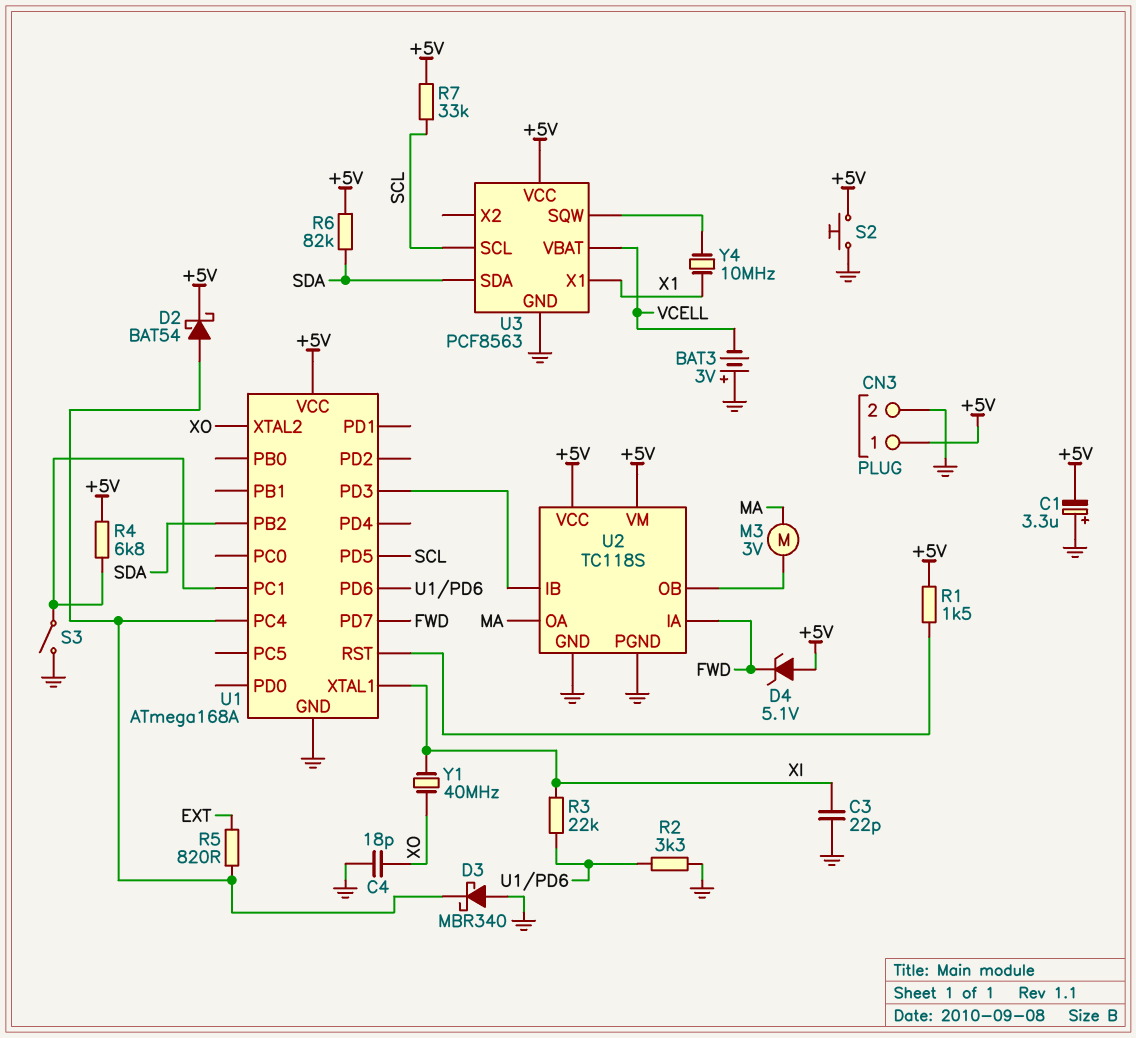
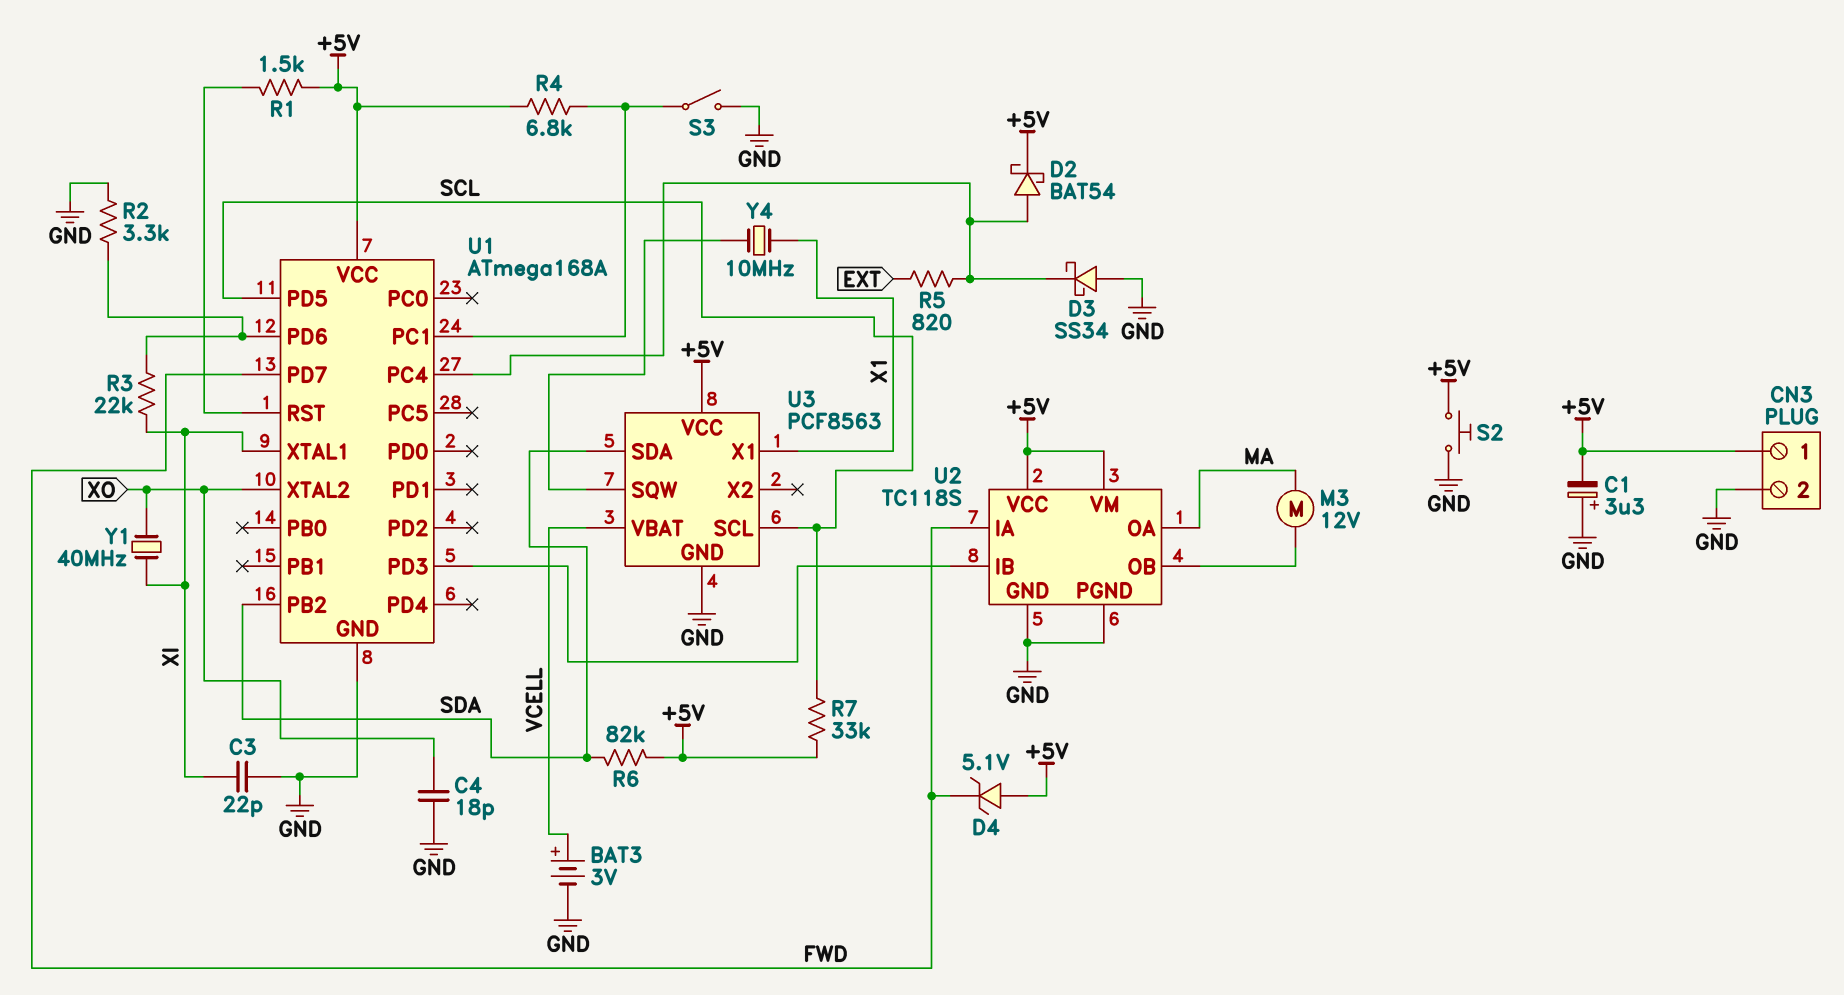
BAT3: 3V (plus GND, minus VCELL) -> 3V (plus VCELL, minus GND)
D3: schottky MBR340 (A GND, K U1/PC4) -> schottky SS34 (A GND, K U1/PC4)
M3: motor 3V (MA, U2/OB) -> motor 12V (MA, U2/OB)

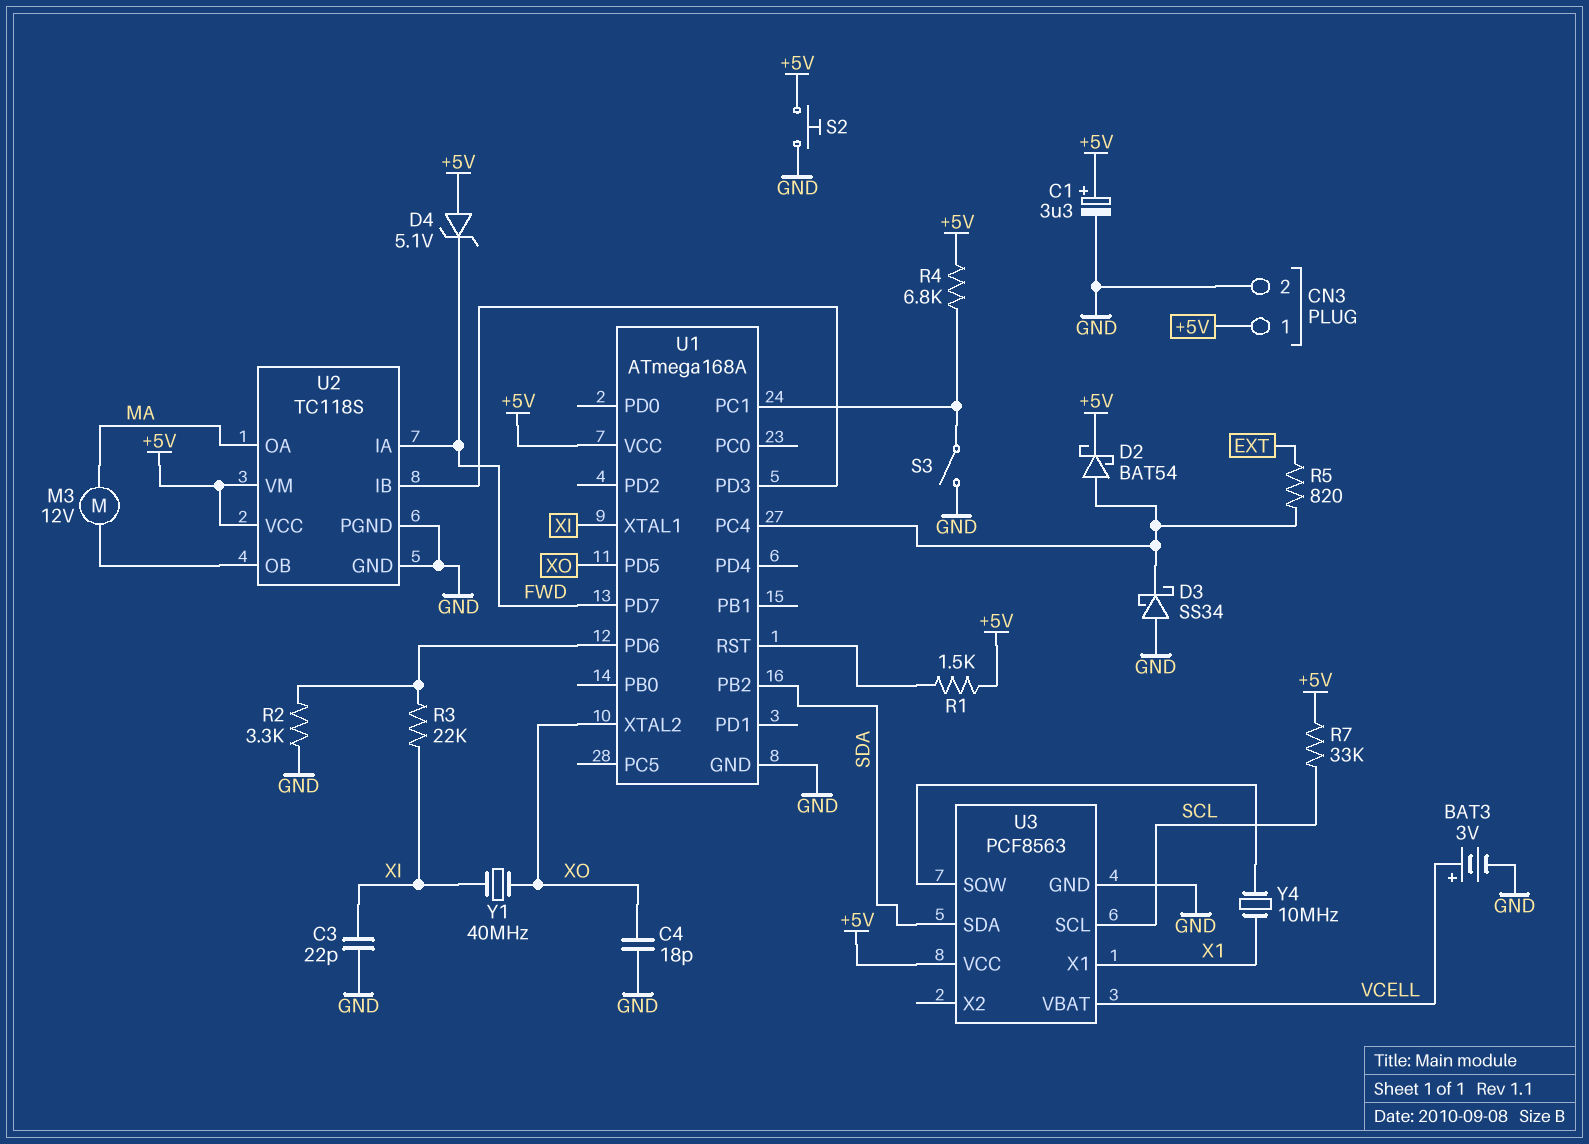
C1: 3.3uF (plus GND, minus +5V) -> 3.3uF (plus +5V, minus GND)
R6: 82k (+5V, SDA) -> none
U1 pin PD5: SCL -> XO

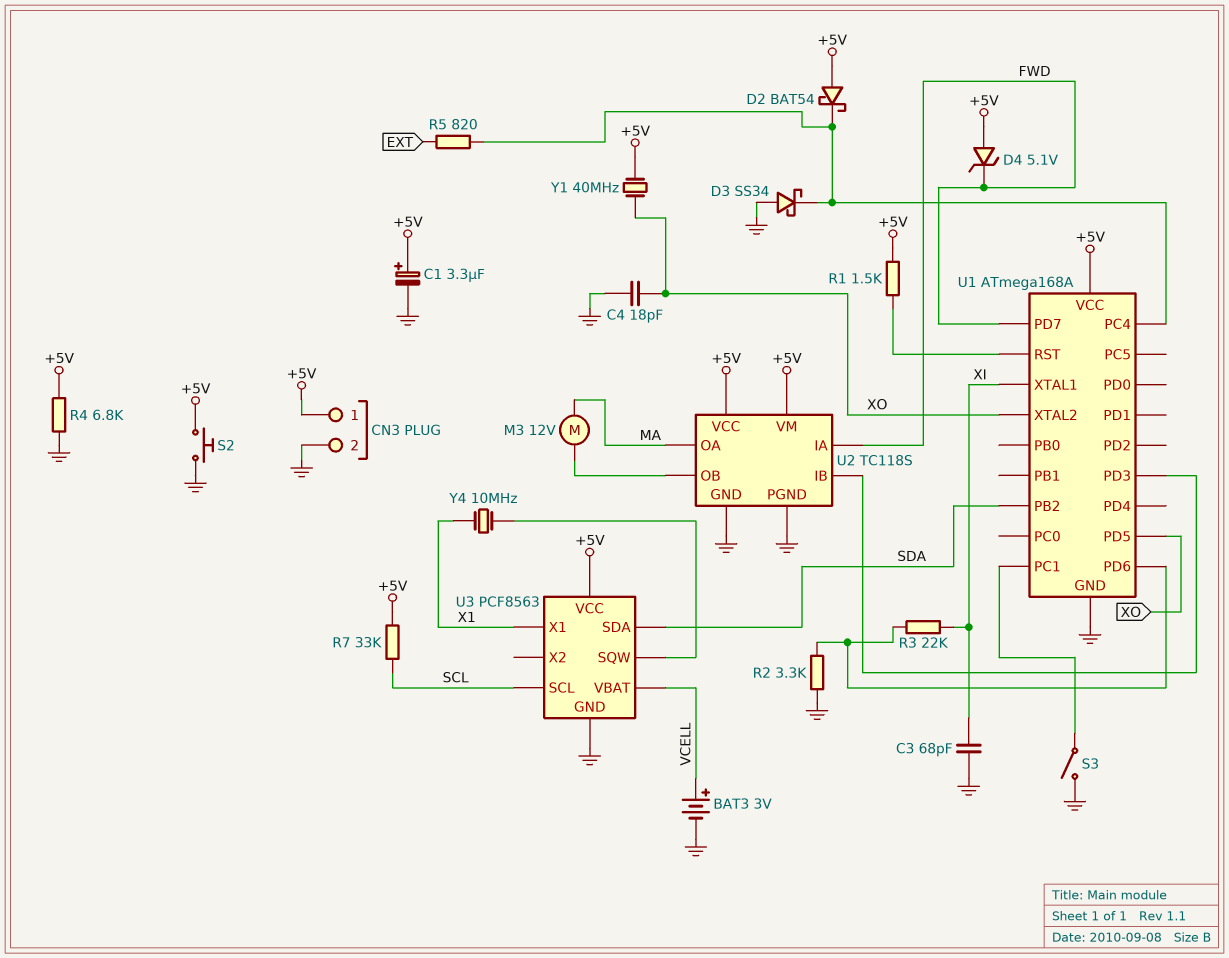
C3: 22pF (GND, XI) -> 68pF (GND, XI)
D2: schottky BAT54 (A U1/PC4, K +5V) -> schottky BAT54 (A +5V, K U1/PC4)
R4: 6.8k (+5V, U1/PC1) -> 6.8k (+5V, GND)
Y1: 40MHz (XI, XO) -> 40MHz (+5V, XO)

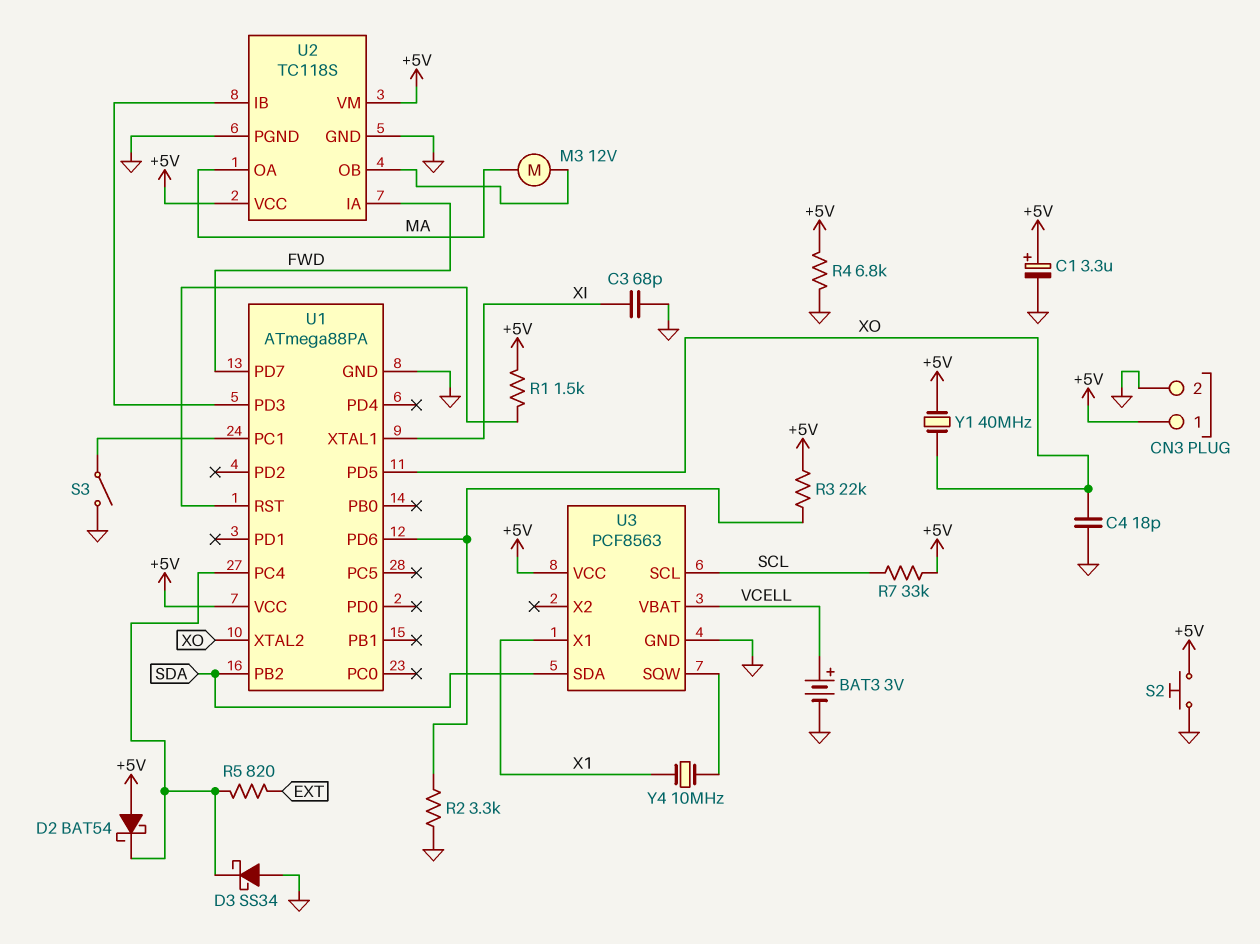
D4: zener 5.1V (A +5V, K FWD) -> none
R3: 22k (U1/PD6, XI) -> 22k (+5V, U1/PD6)
U1: ATmega168A -> ATmega88PA

